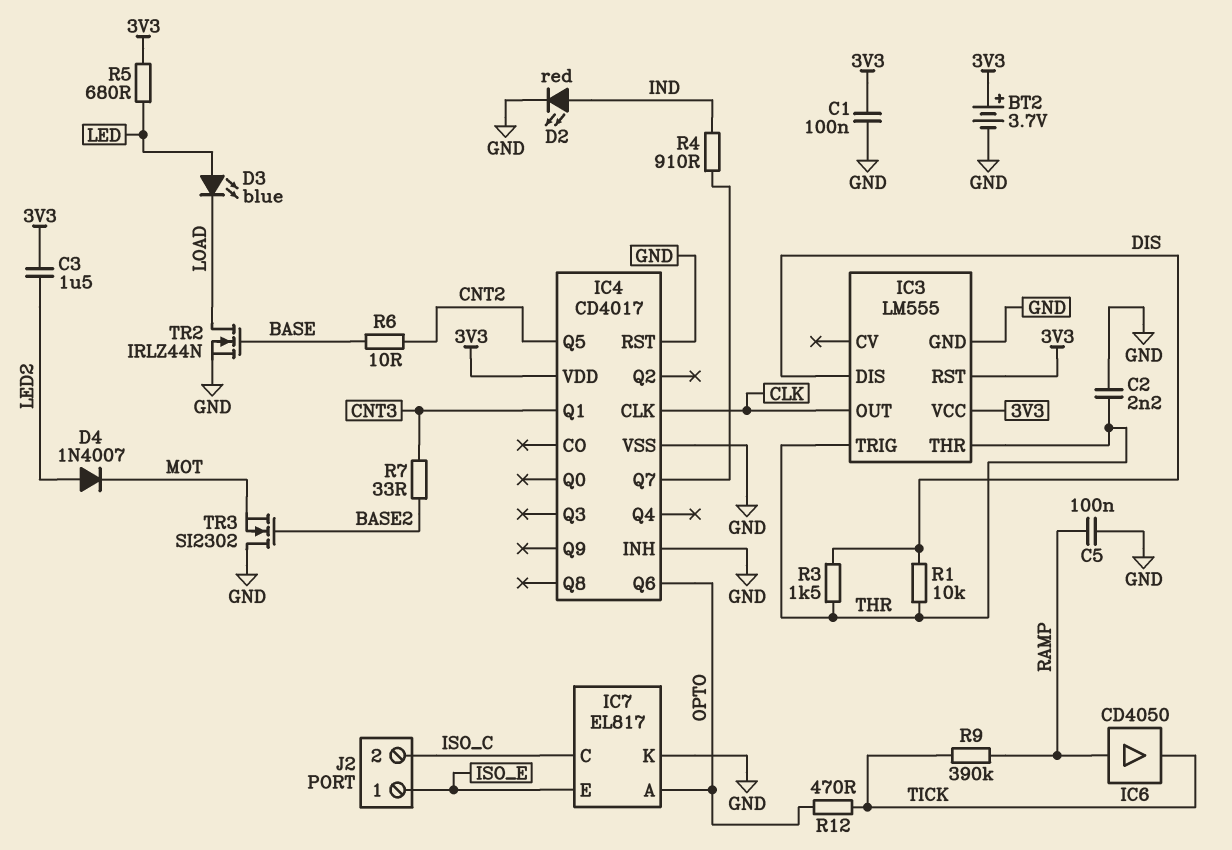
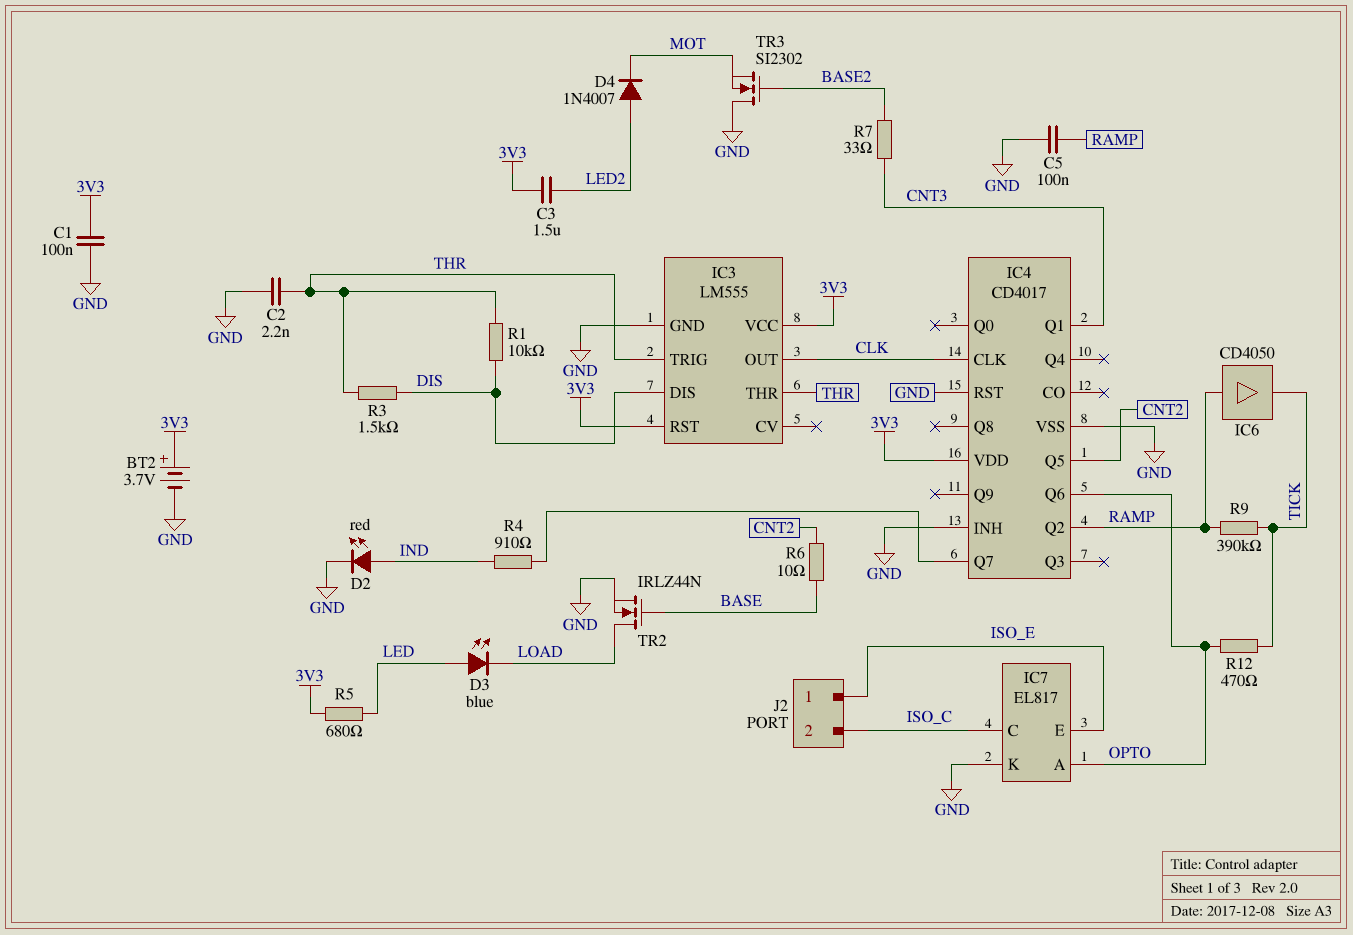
IC4 pin Q2: none -> RAMP

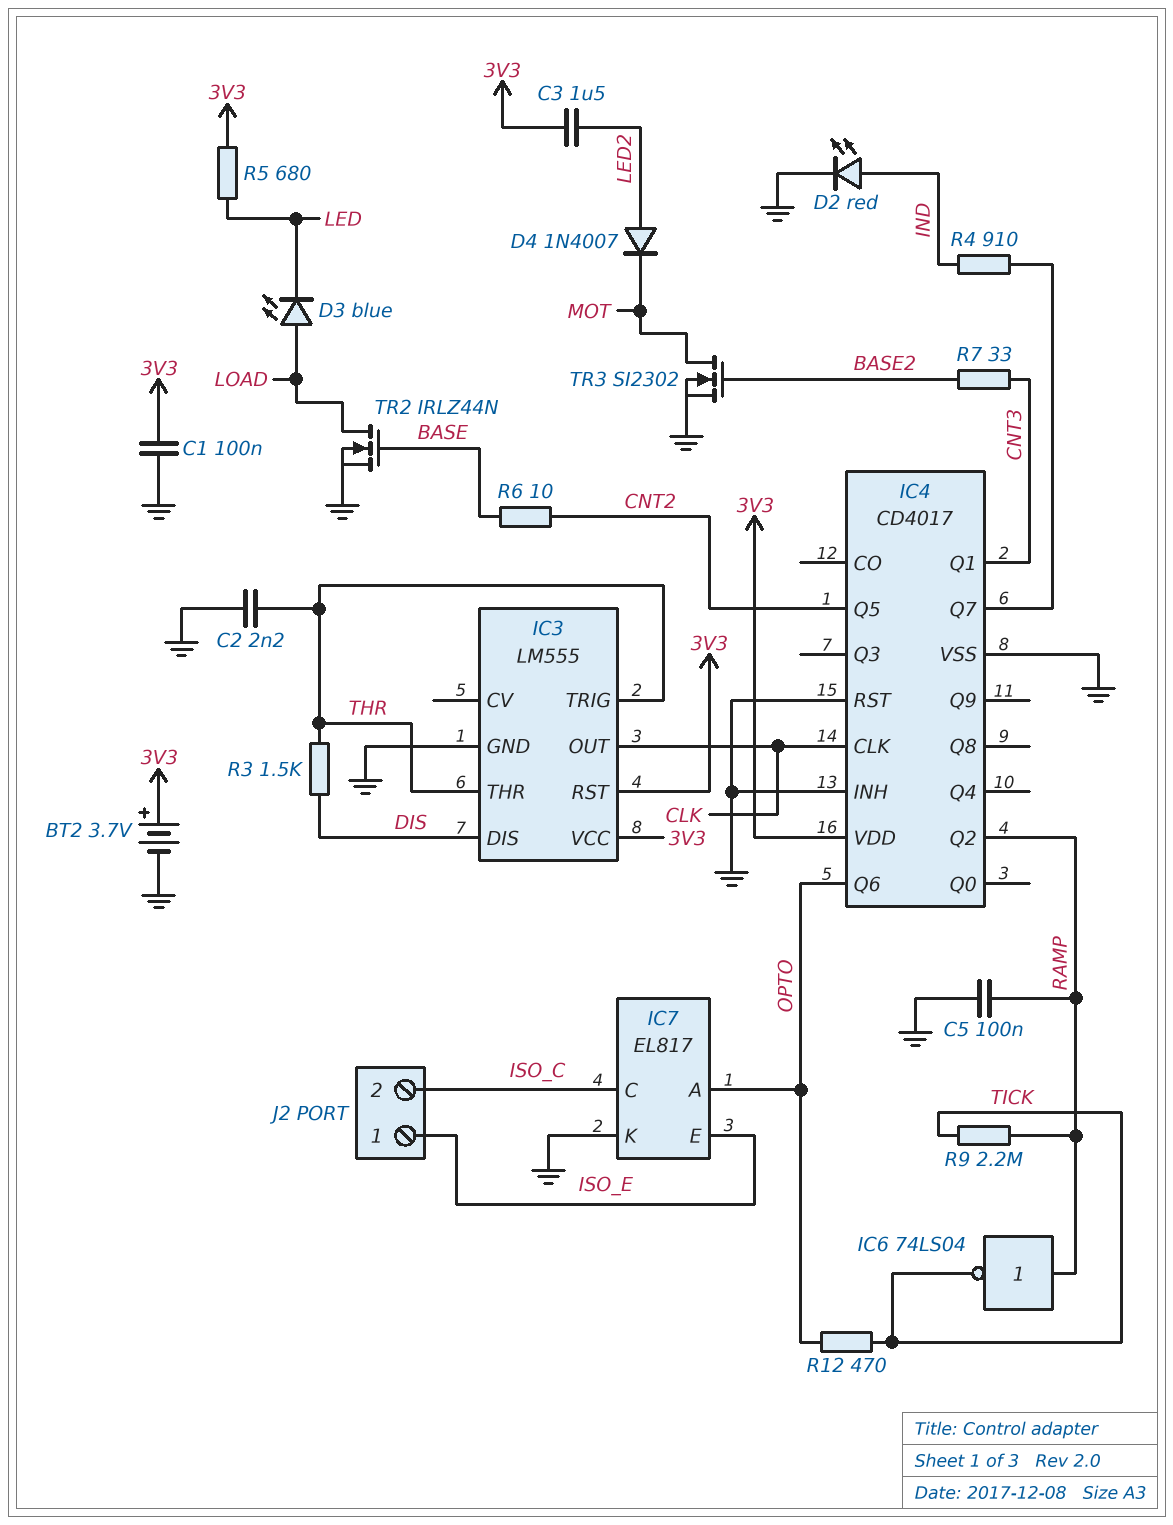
D3: LED blue (A LED, K LOAD) -> LED blue (A LOAD, K LED)
IC6: buffer CD4050 (in RAMP, out TICK) -> NOT 74LS04 (in RAMP, out TICK)
R1: 10k (DIS, THR) -> none
R9: 390k (RAMP, TICK) -> 2.2M (RAMP, TICK)
TR3: NMOS SI2302 (G BASE2, D GND, S MOT) -> NMOS SI2302 (G BASE2, D MOT, S GND)

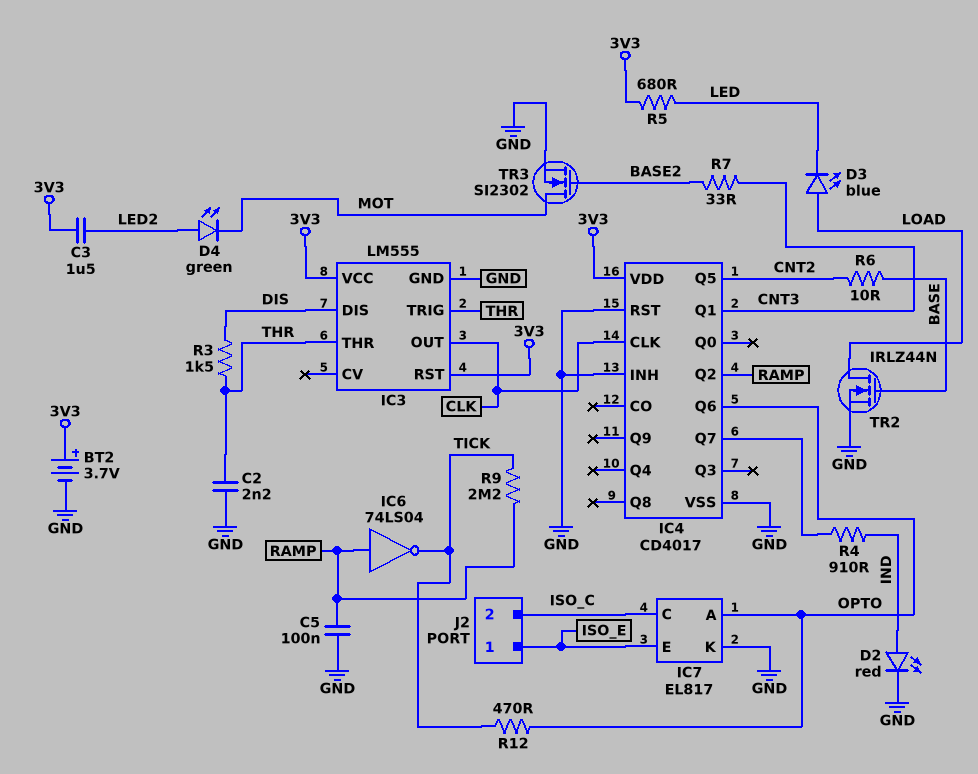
C1: 100nF (3V3, GND) -> none
D4: diode 1N4007 (A LED2, K MOT) -> LED green (A LED2, K MOT)

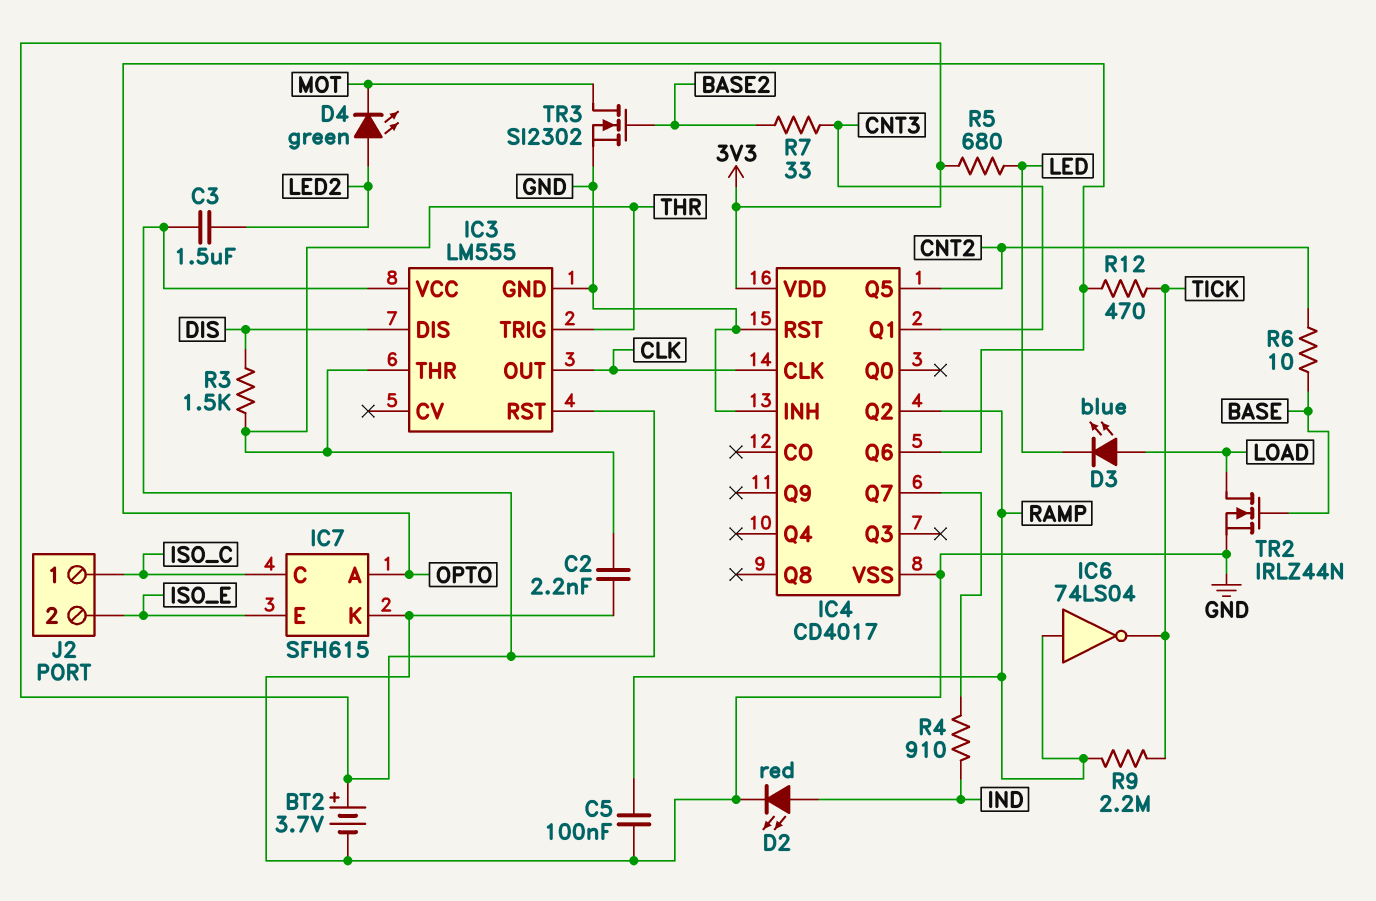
IC7: EL817 -> SFH615
J2 pin 1: ISO_E -> ISO_C
J2 pin 2: ISO_C -> ISO_E

